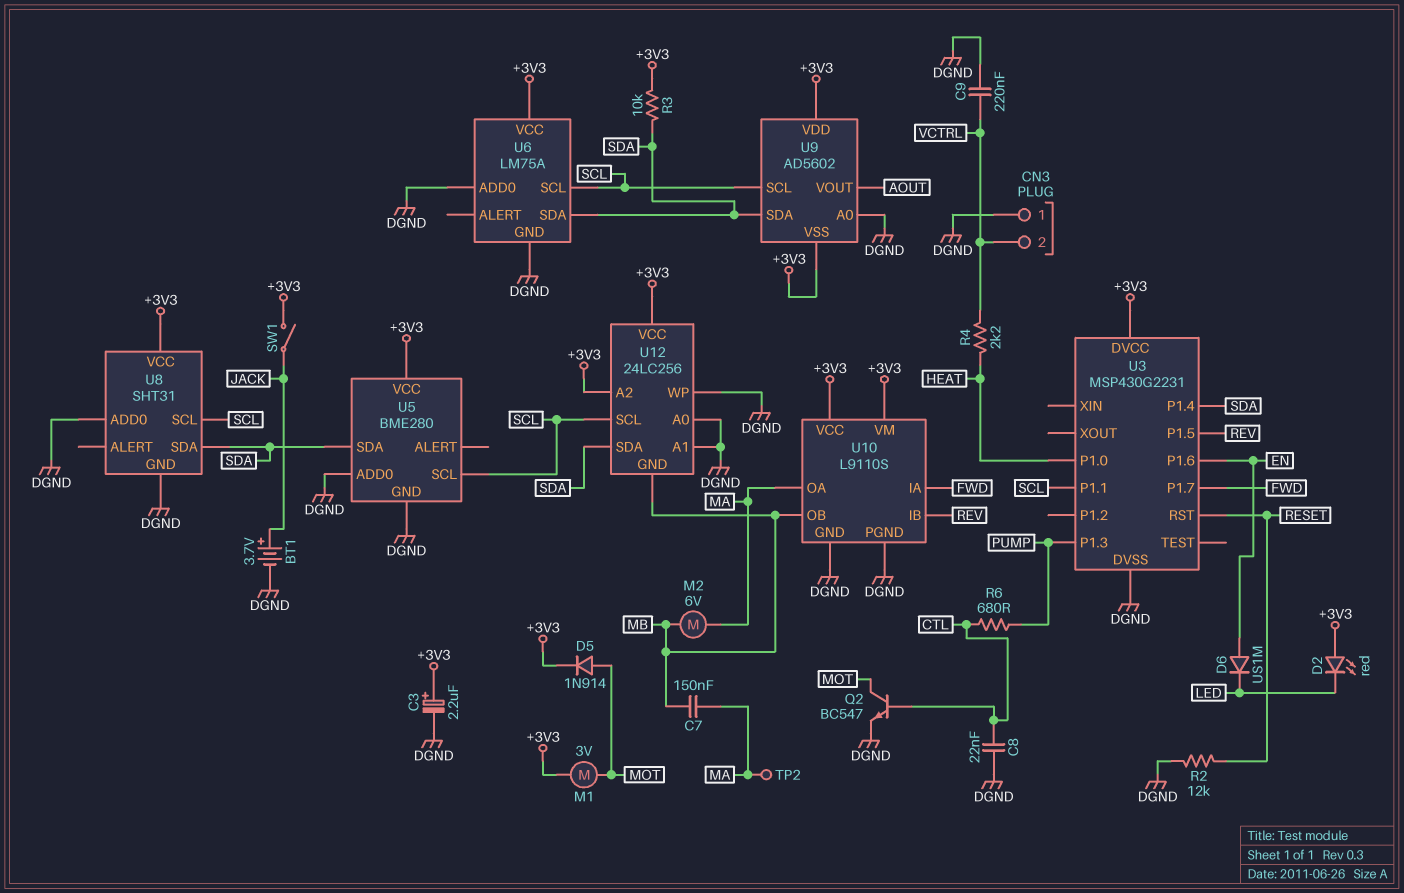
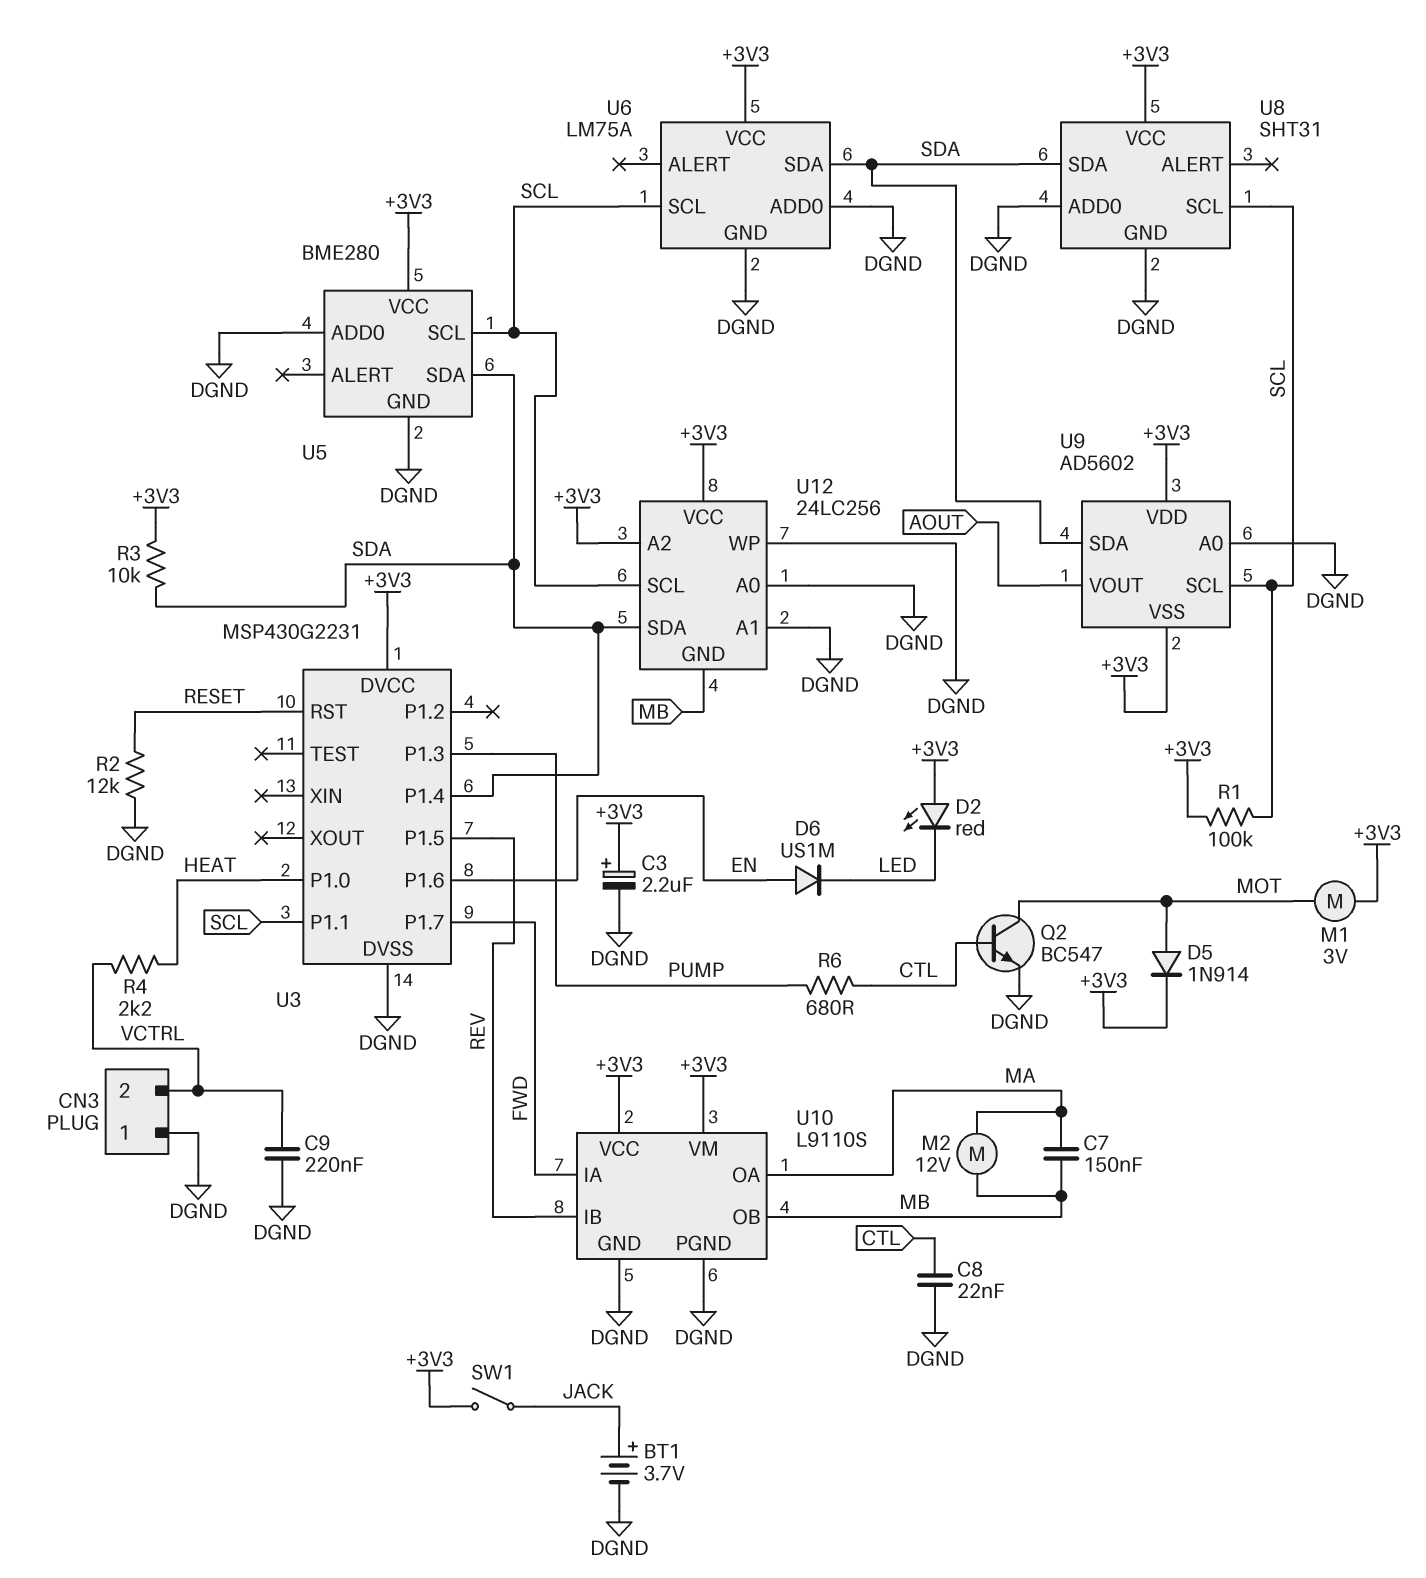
M2: motor 6V (MA, MB) -> motor 12V (MA, MB)
R1: none -> 100k (+3V3, SCL)
TP2: test point (MA) -> none

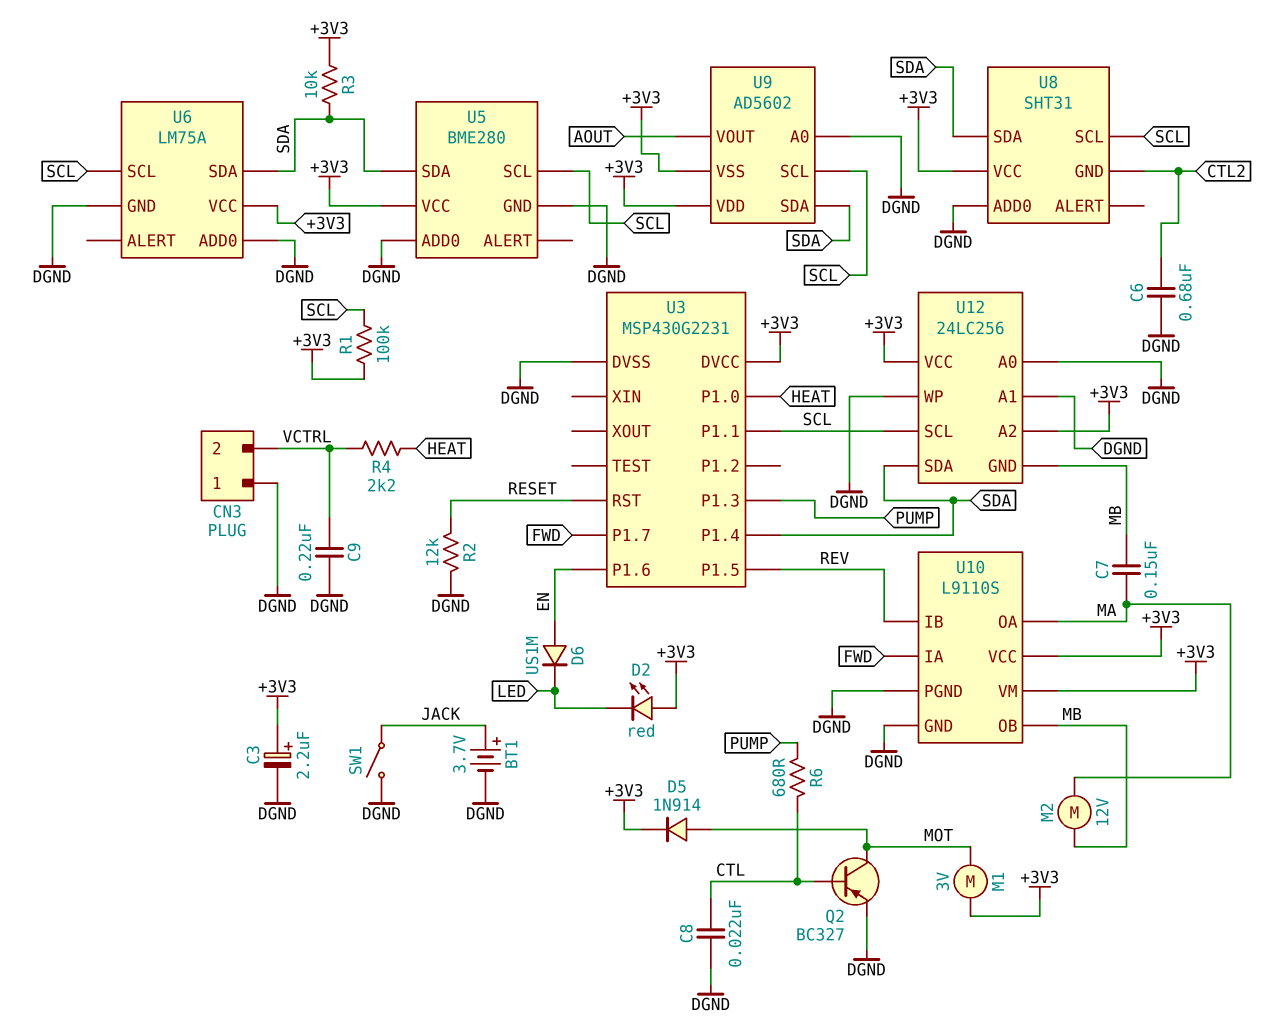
C6: none -> 680nF (CTL2, DGND)
Q2: NPN BC547 (B CTL, C MOT, E DGND) -> PNP BC327 (B CTL, C MOT, E DGND)
SW1: switch (+3V3, JACK) -> switch (DGND, JACK)
U8 pin GND: DGND -> CTL2

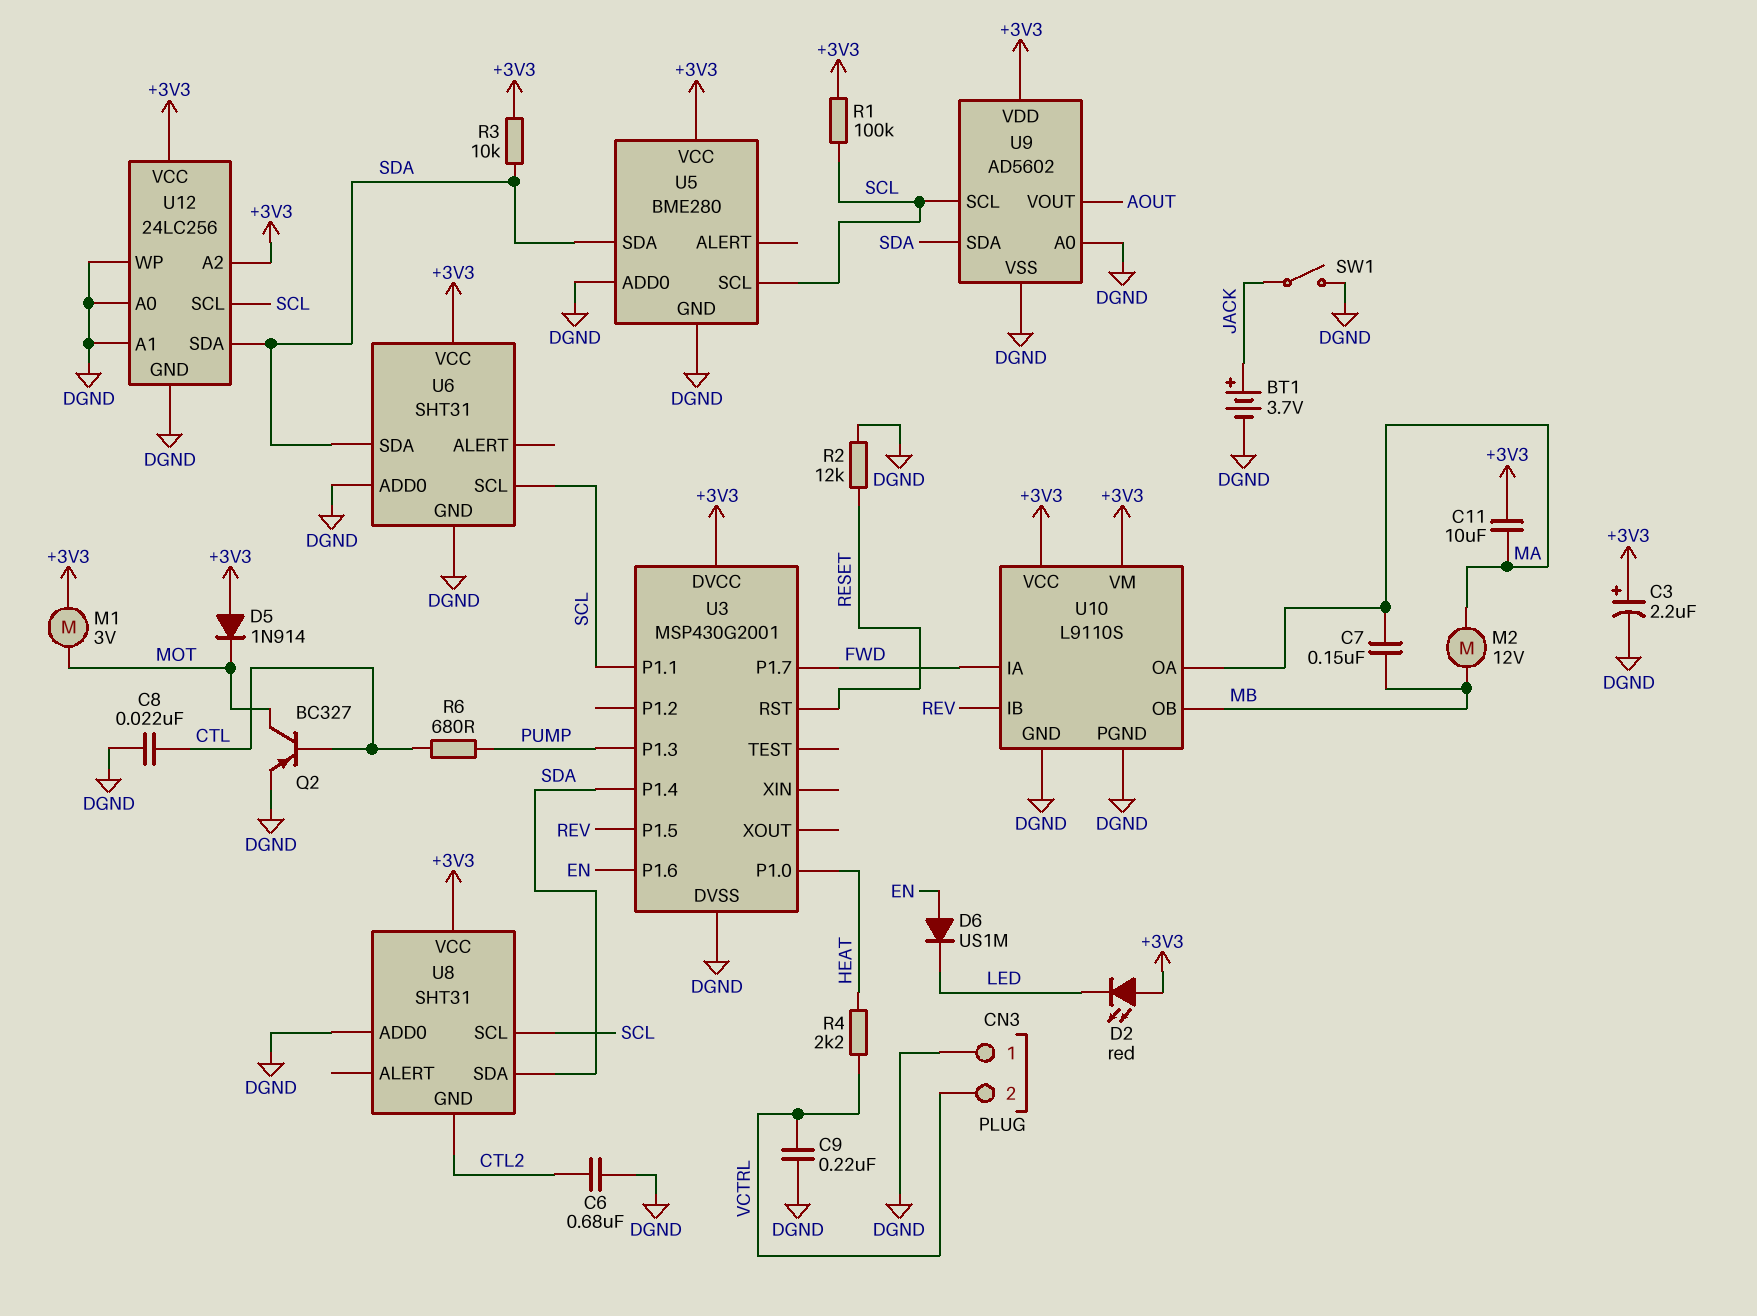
C11: none -> 10uF (+3V3, MA)
D5: diode 1N914 (A MOT, K +3V3) -> diode 1N914 (A +3V3, K MOT)
U3: MSP430G2231 -> MSP430G2001
U6: LM75A -> SHT31
U9 pin VSS: +3V3 -> DGND
U12 pin GND: MB -> DGND

